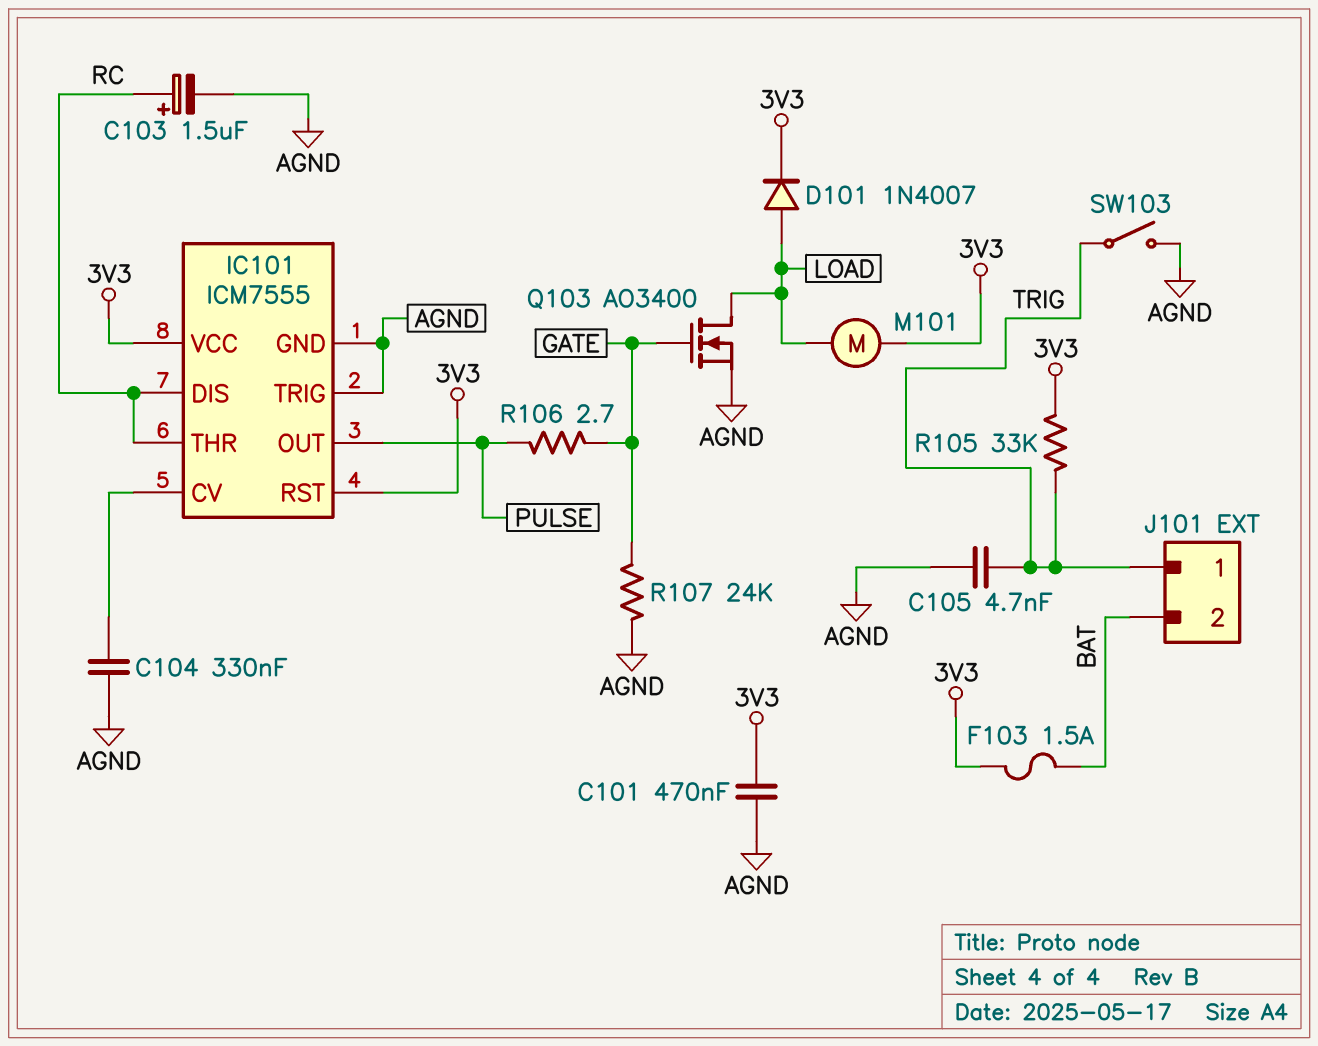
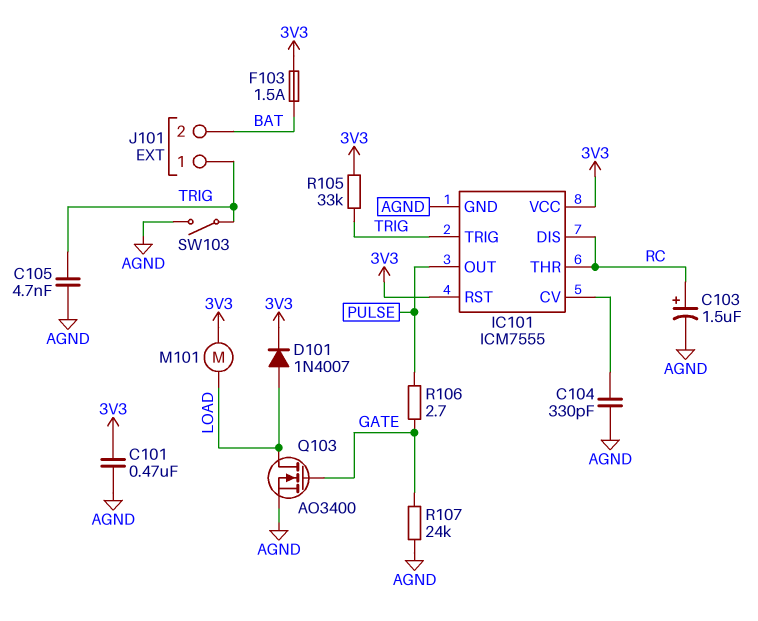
C104: 330nF (AGND, IC101/CV) -> 330pF (AGND, IC101/CV)
IC101 pin TRIG: AGND -> TRIG

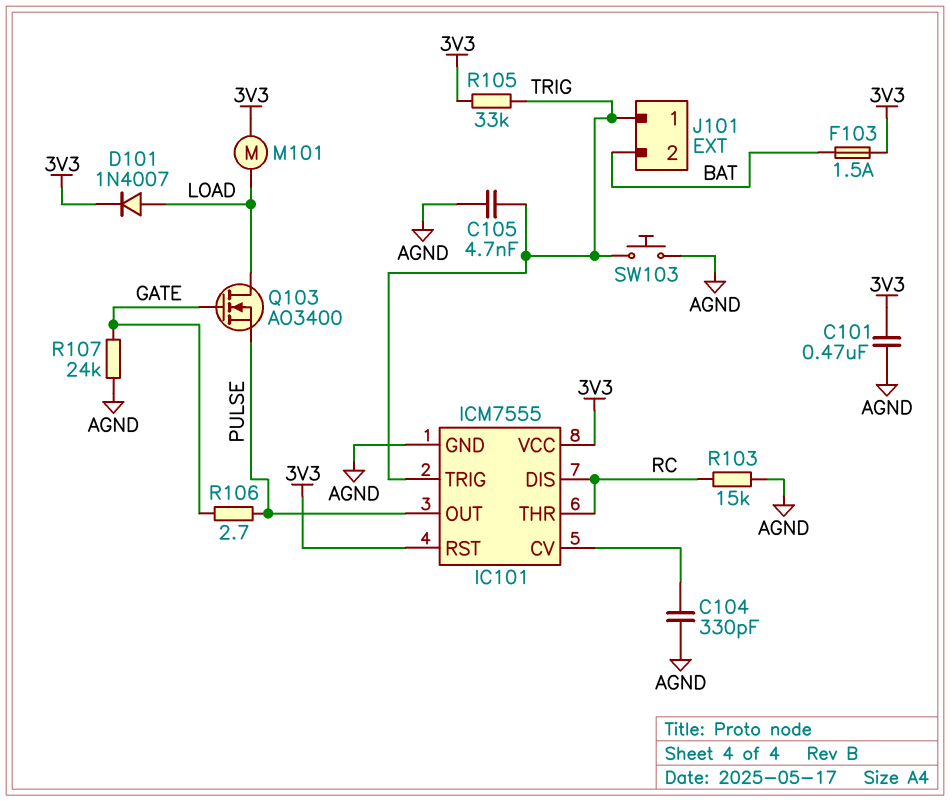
C103: 1.5uF (plus RC, minus AGND) -> none
Q103: NMOS AO3400 (G GATE, D LOAD, S AGND) -> NMOS AO3400 (G GATE, D LOAD, S PULSE)
R103: none -> 15k (AGND, RC)
SW103: switch (AGND, TRIG) -> button (AGND, TRIG)

